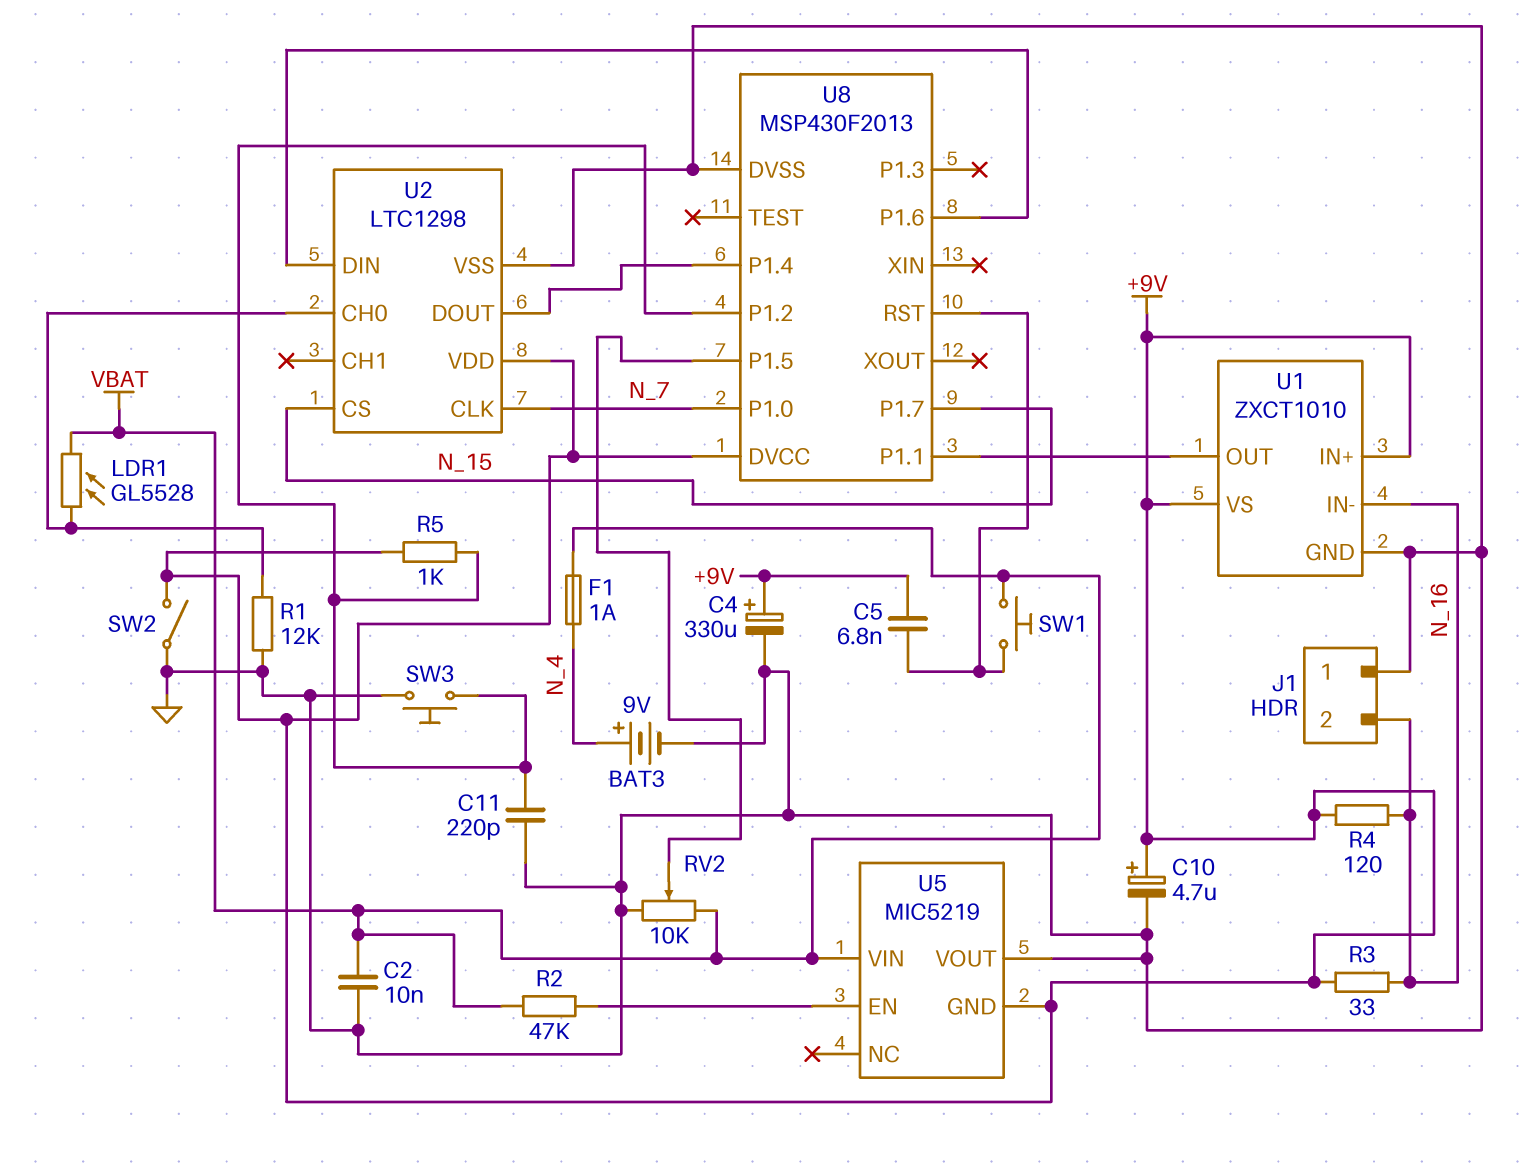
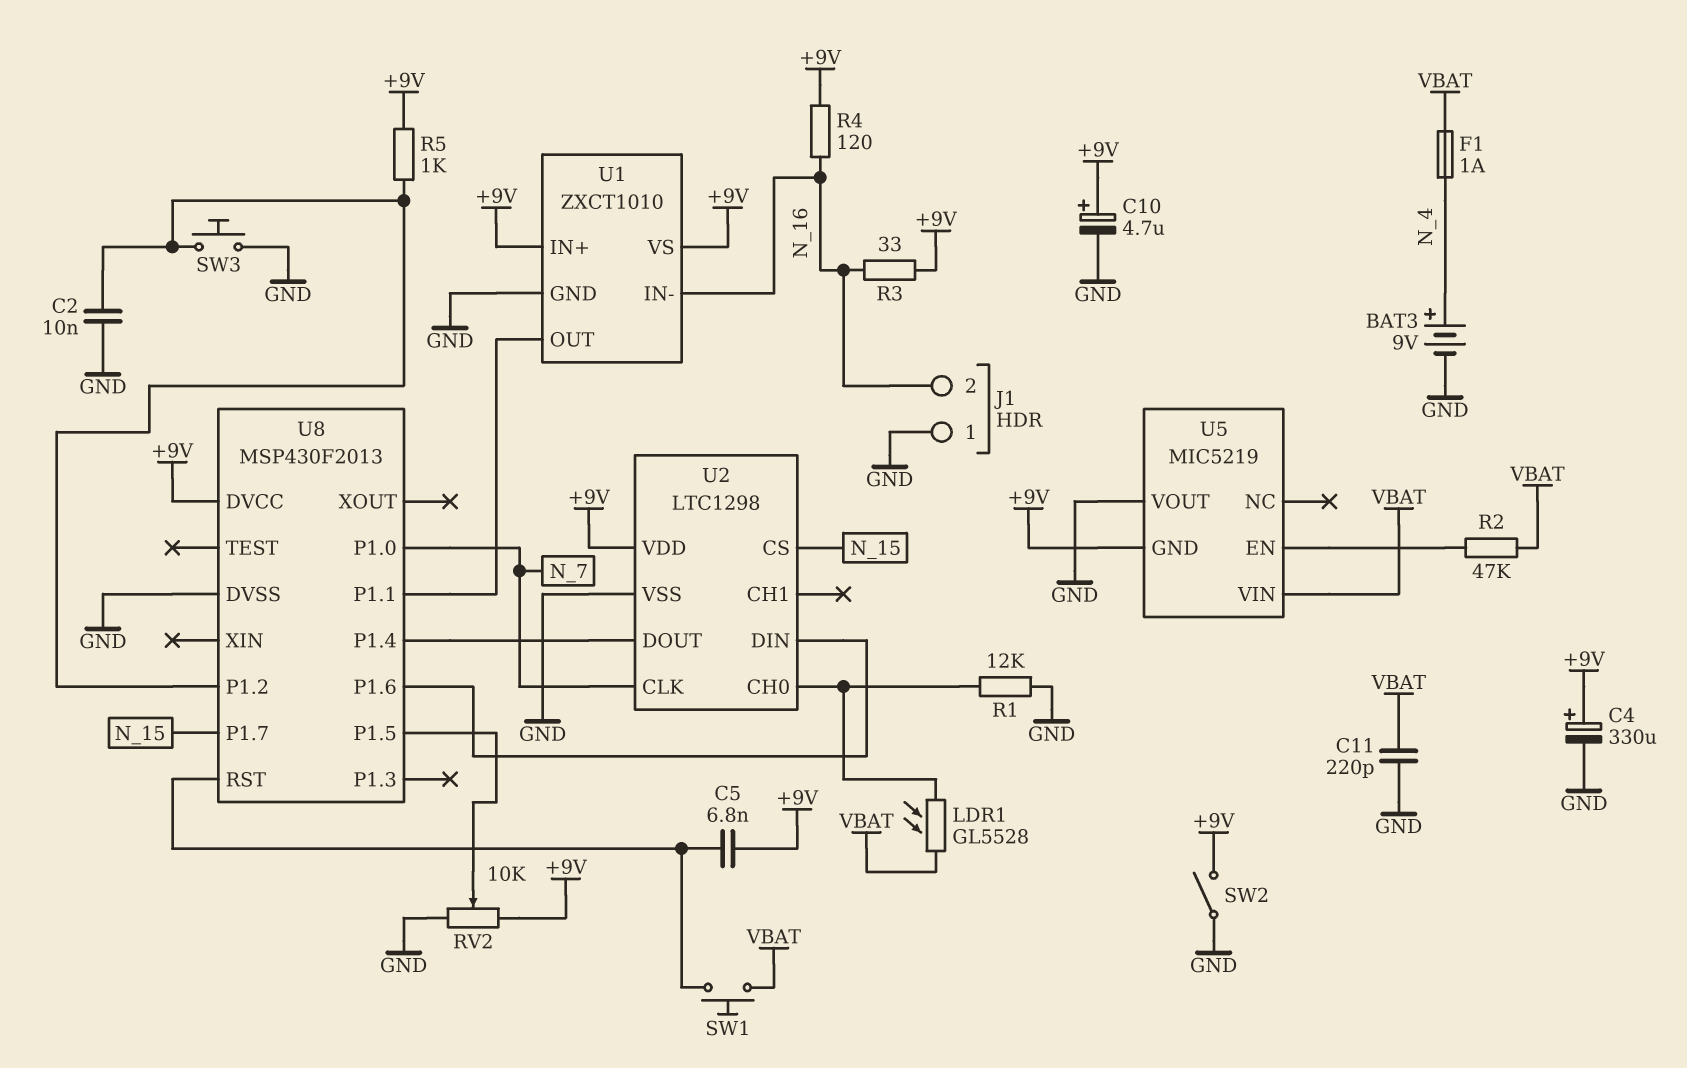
C2: 10nF (GND, VBAT) -> 10nF (GND, U8/P1.2)
C11: 220pF (GND, U8/P1.2) -> 220pF (GND, VBAT)
RV2: 10k (GND, VBAT, wiper U8/P1.5) -> 10k (+9V, GND, wiper U8/P1.5)

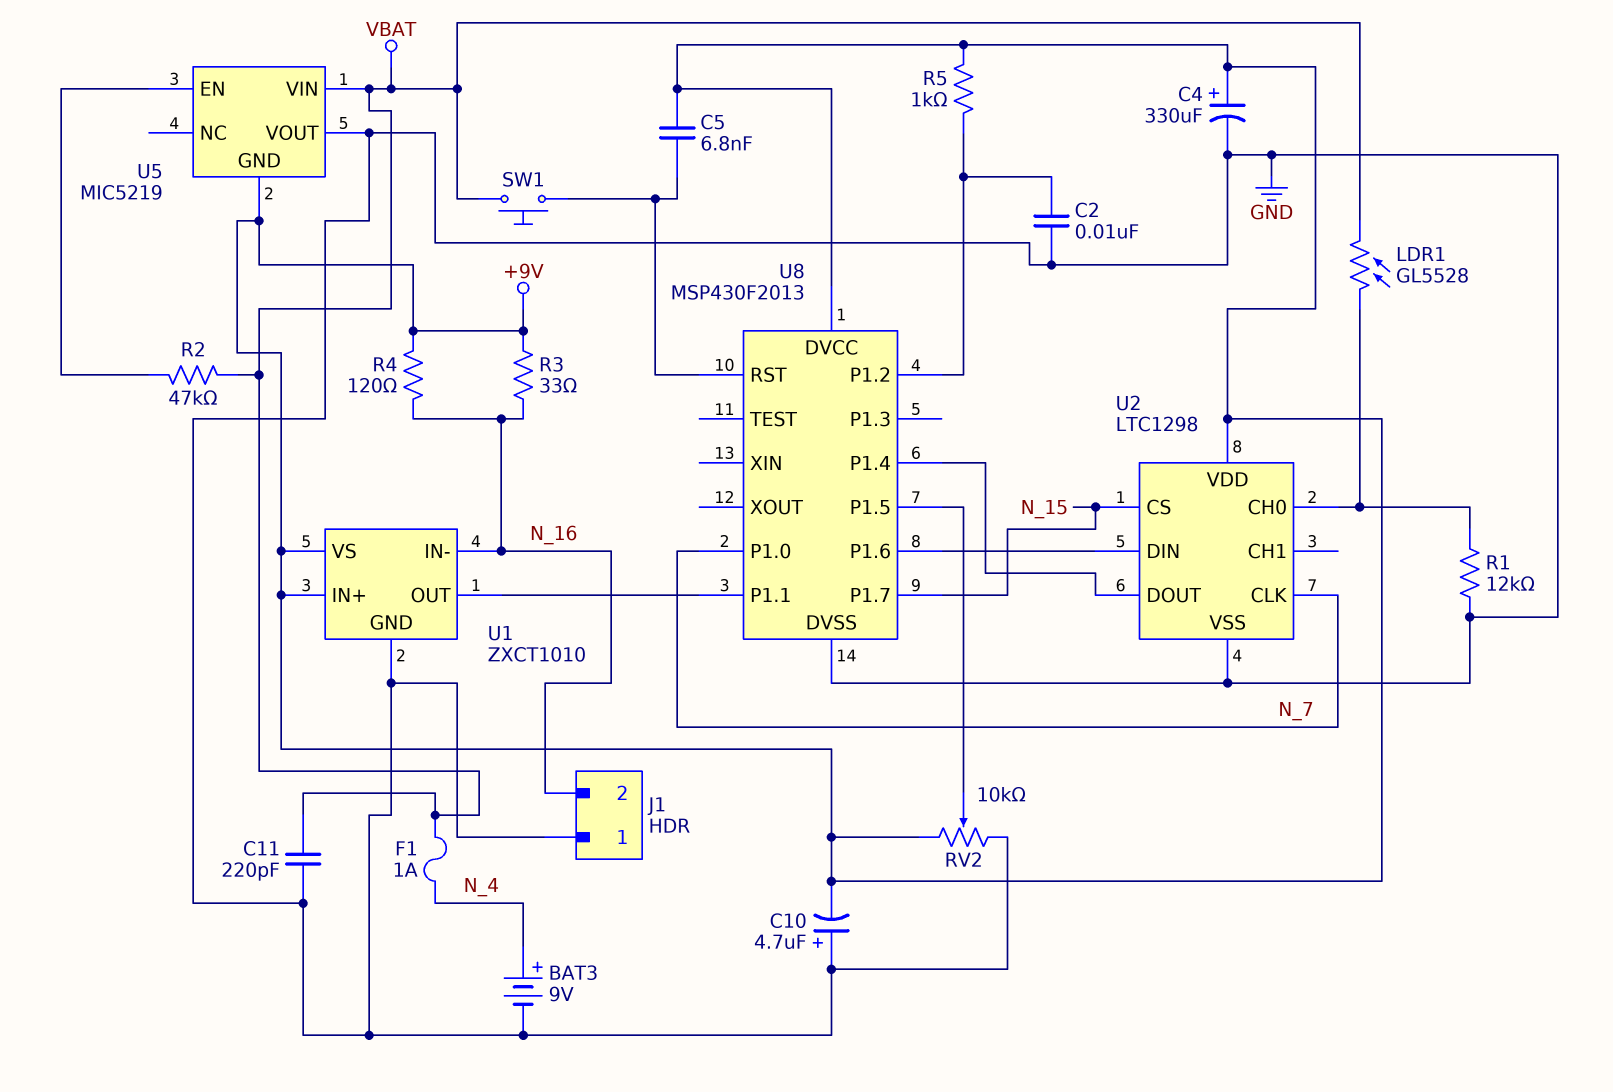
C10: 4.7uF (plus +9V, minus GND) -> 4.7uF (plus GND, minus +9V)
SW2: switch (+9V, GND) -> none
SW3: button (GND, U8/P1.2) -> none

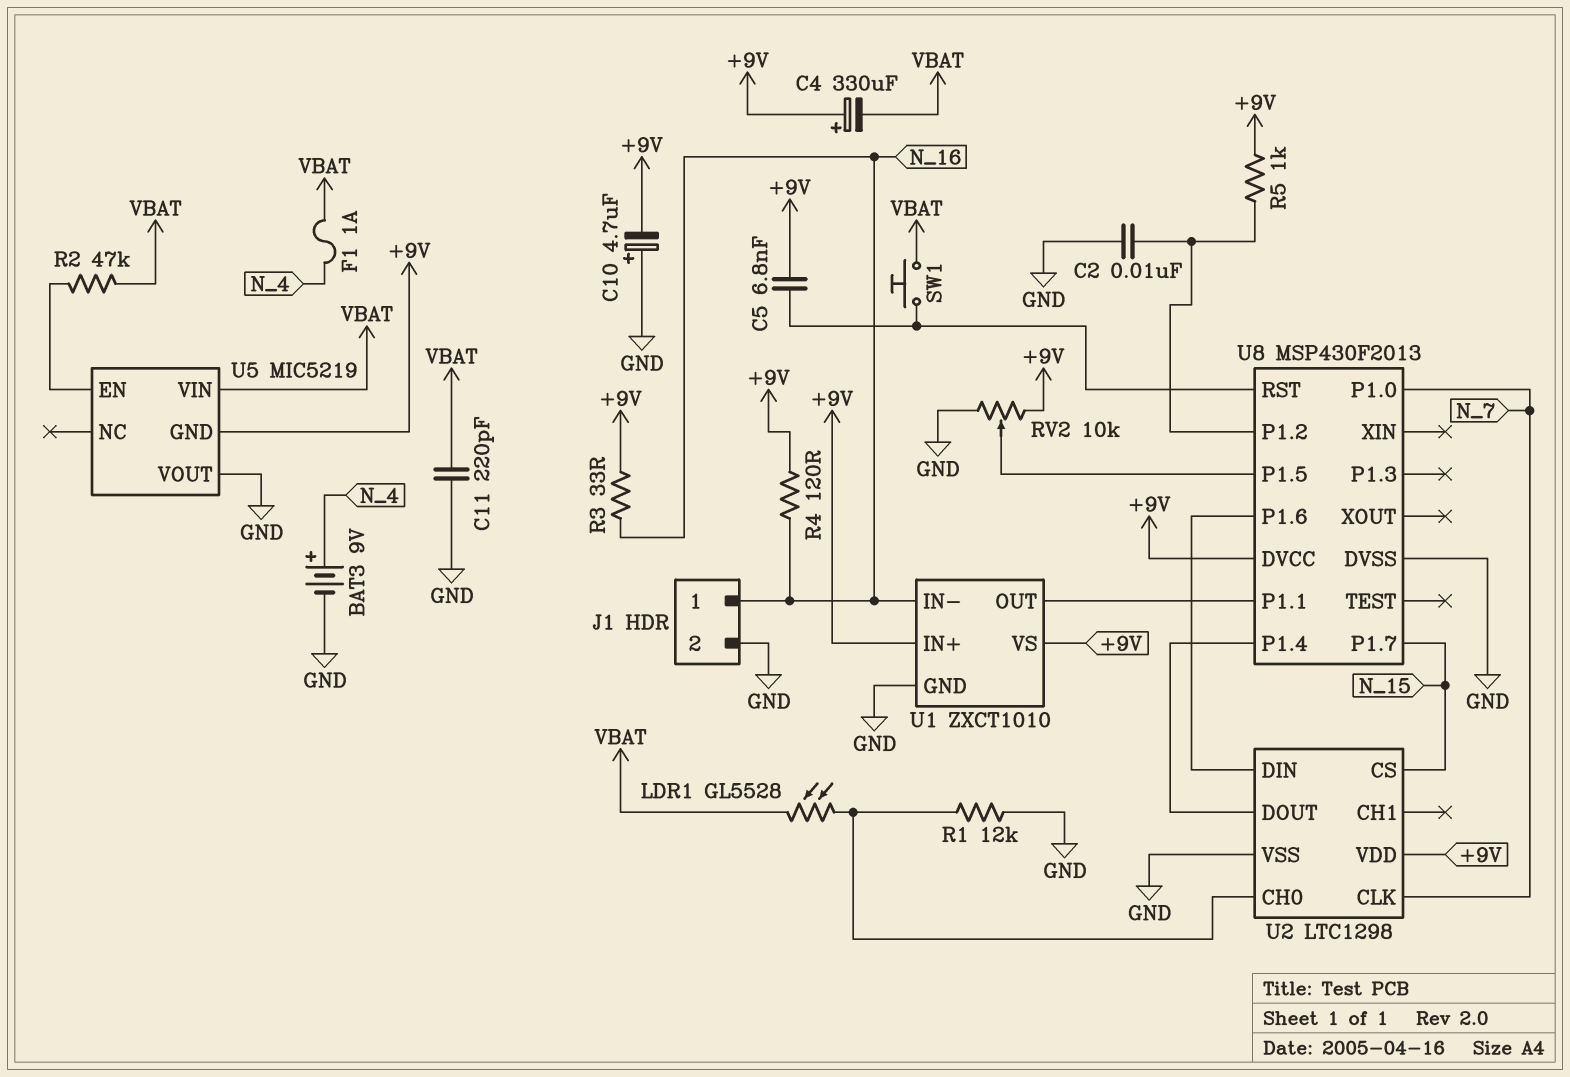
C4: 330uF (plus +9V, minus GND) -> 330uF (plus +9V, minus VBAT)
J1 pin 1: GND -> N_16
J1 pin 2: N_16 -> GND

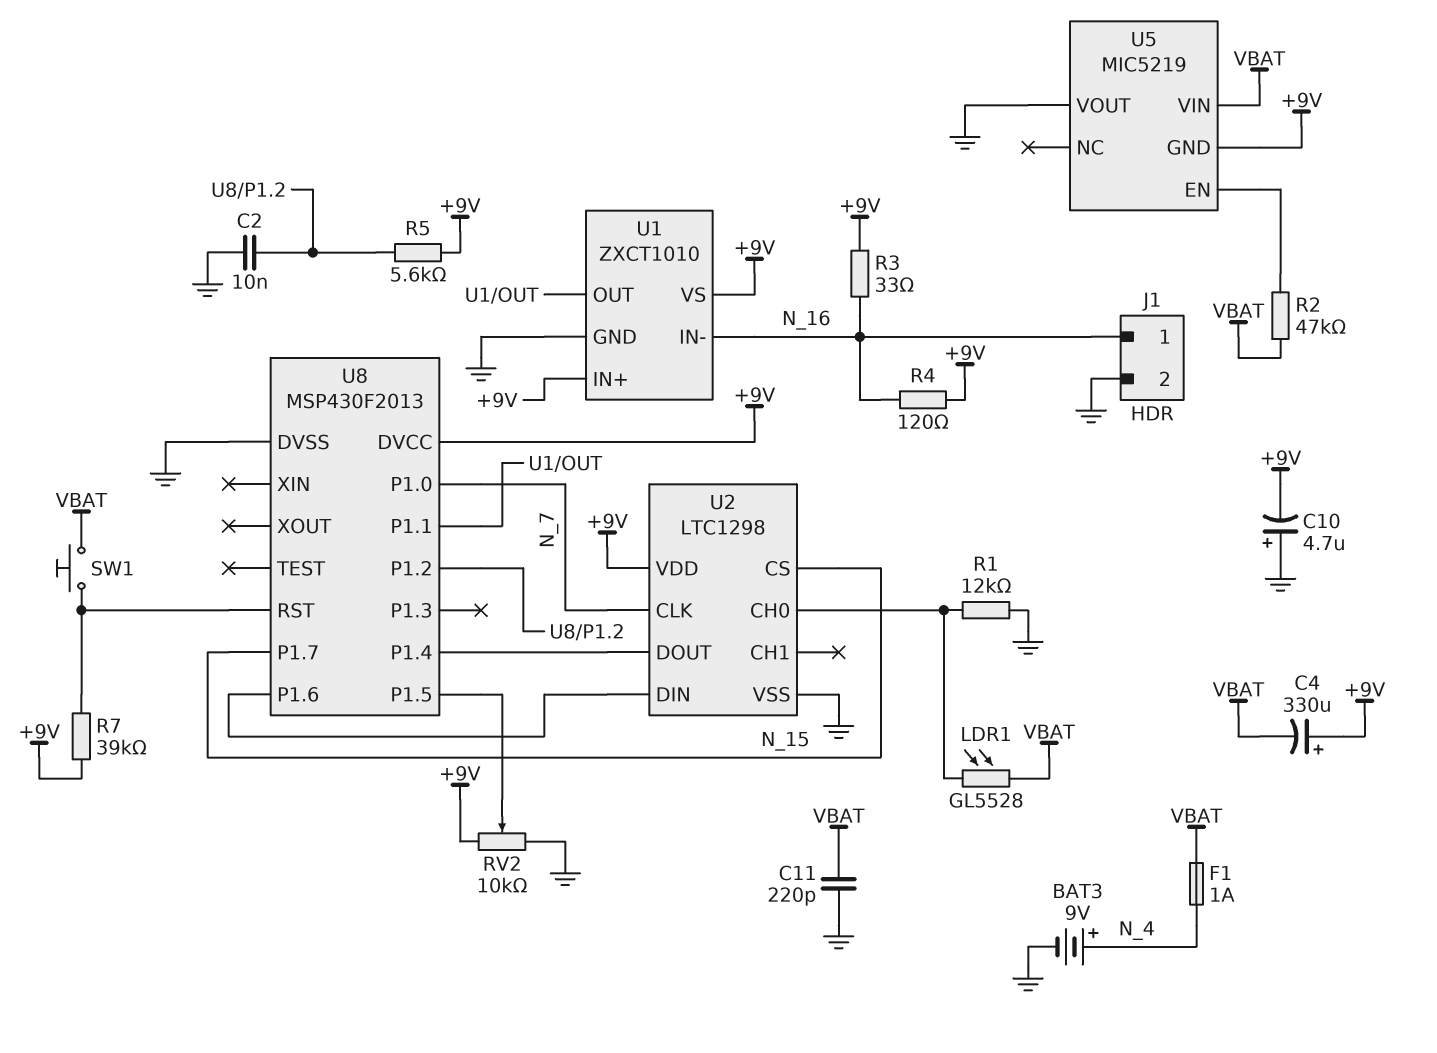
C5: 6.8nF (+9V, U8/RST) -> none
R5: 1k (+9V, U8/P1.2) -> 5.6k (+9V, U8/P1.2)
R7: none -> 39k (+9V, U8/RST)

